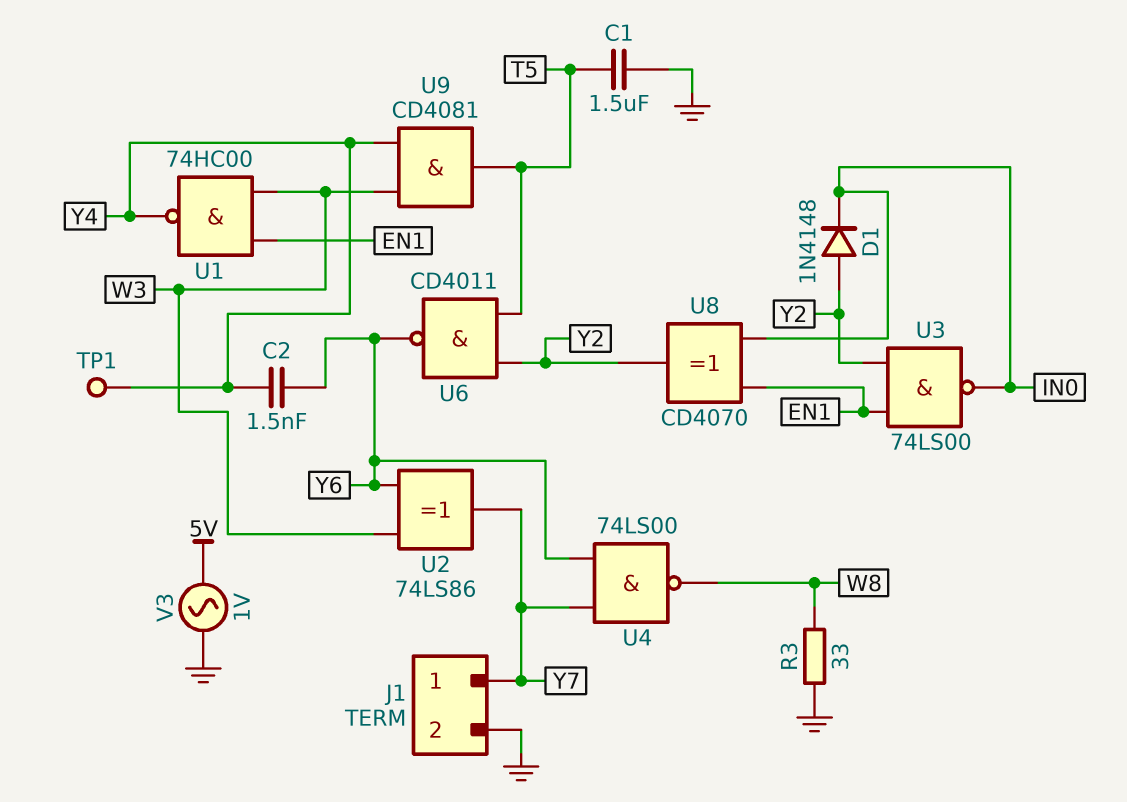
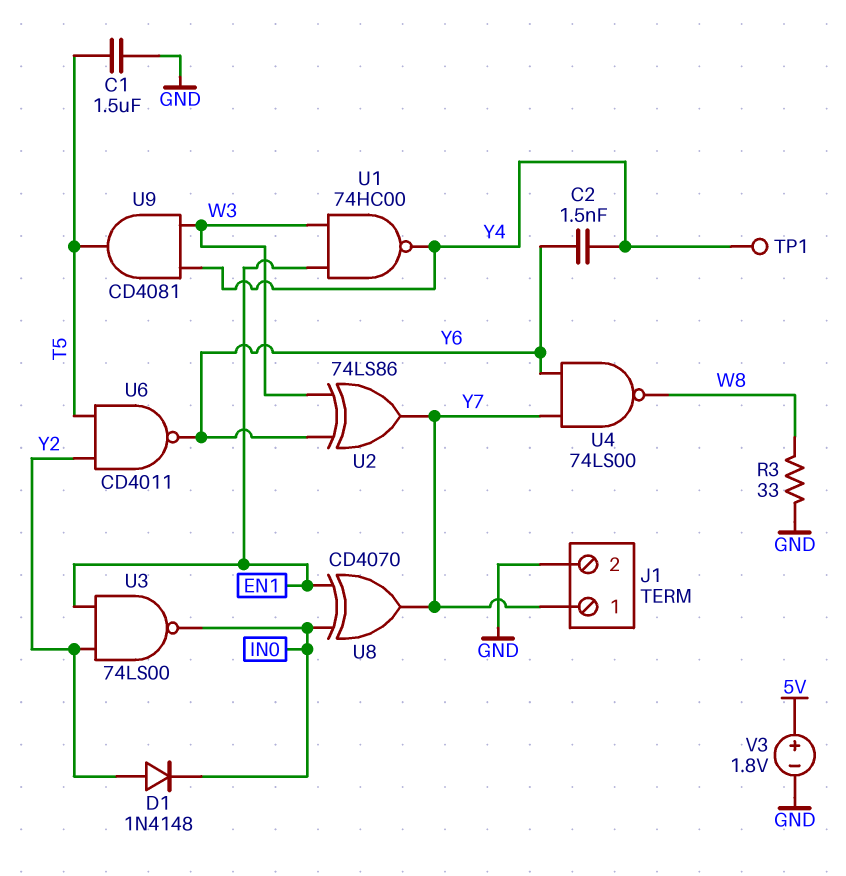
U8: XOR CD4070 (in EN1, in IN0, out Y2) -> XOR CD4070 (in EN1, in IN0, out Y7)
V3: AC 1V (5V, GND) -> 1.8V (plus 5V, minus GND)

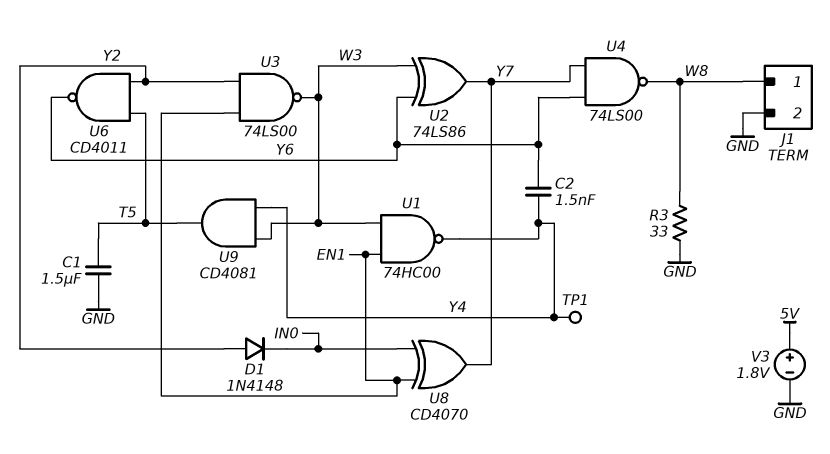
J1 pin 1: Y7 -> W8
U3: NAND 74LS00 (in EN1, in Y2, out IN0) -> NAND 74LS00 (in EN1, in Y2, out W3)

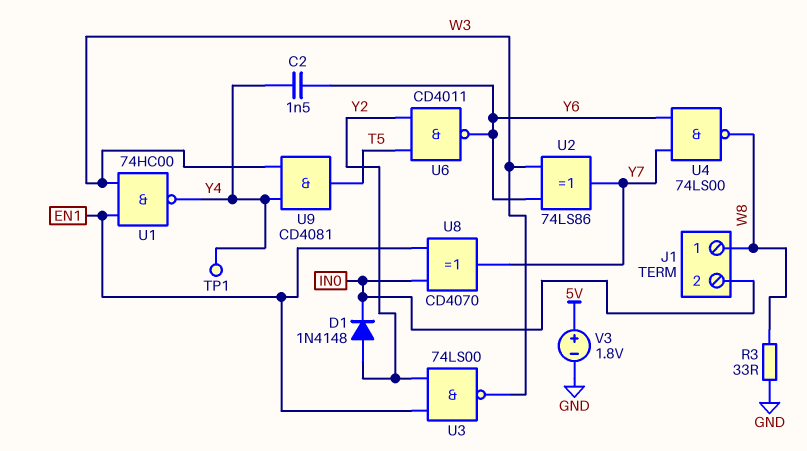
C1: 1.5uF (GND, T5) -> none
J1 pin 2: GND -> IN0

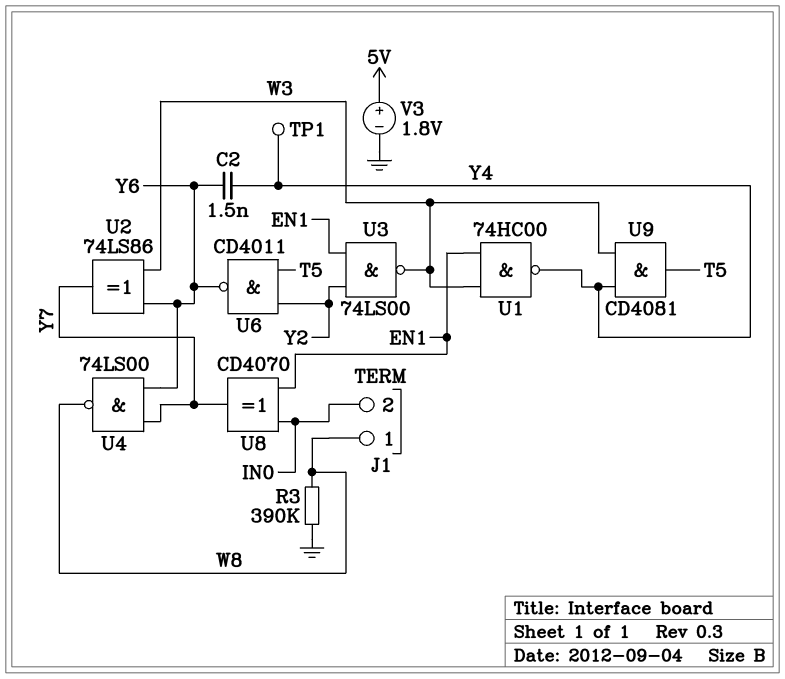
D1: diode 1N4148 (A Y2, K IN0) -> none
R3: 33 (GND, W8) -> 390k (GND, W8)

